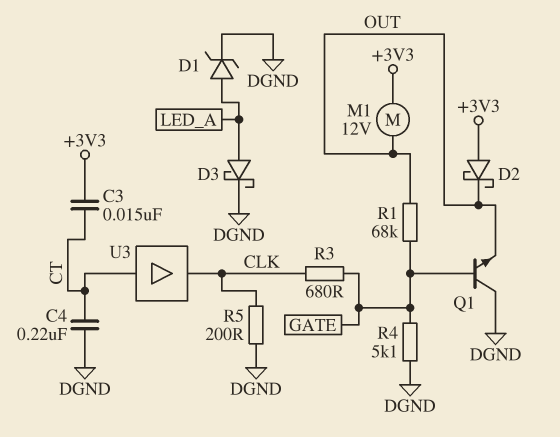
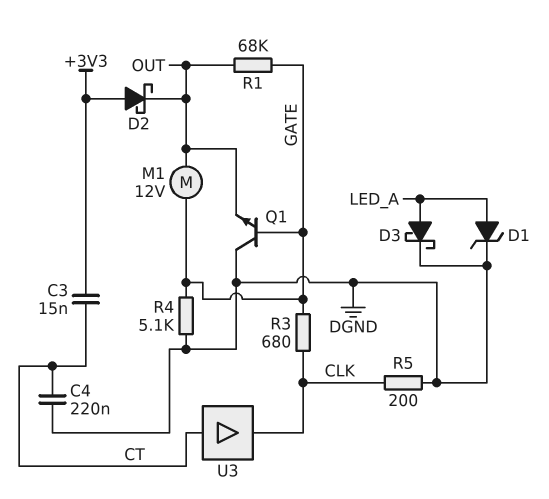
M1: motor 12V (+3V3, OUT) -> motor 12V (GATE, OUT)

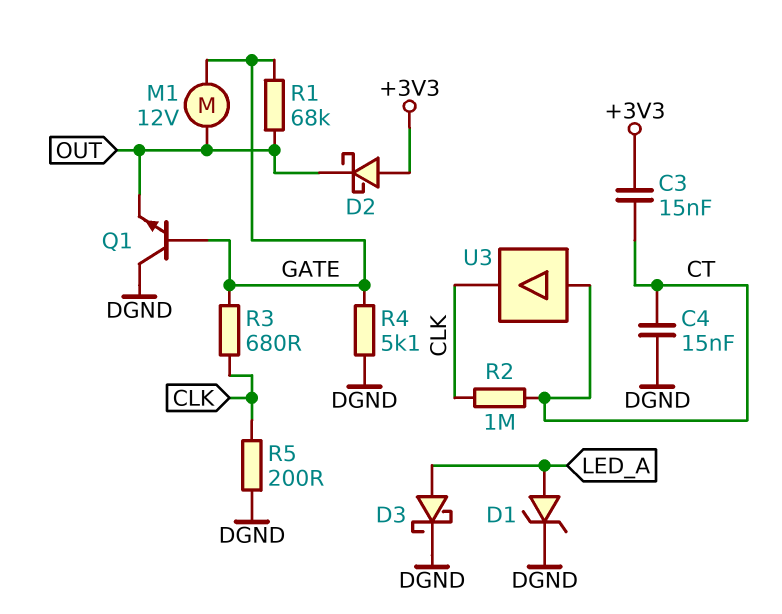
C4: 220nF (CT, DGND) -> 15nF (CT, DGND)
R2: none -> 1M (CLK, CT)

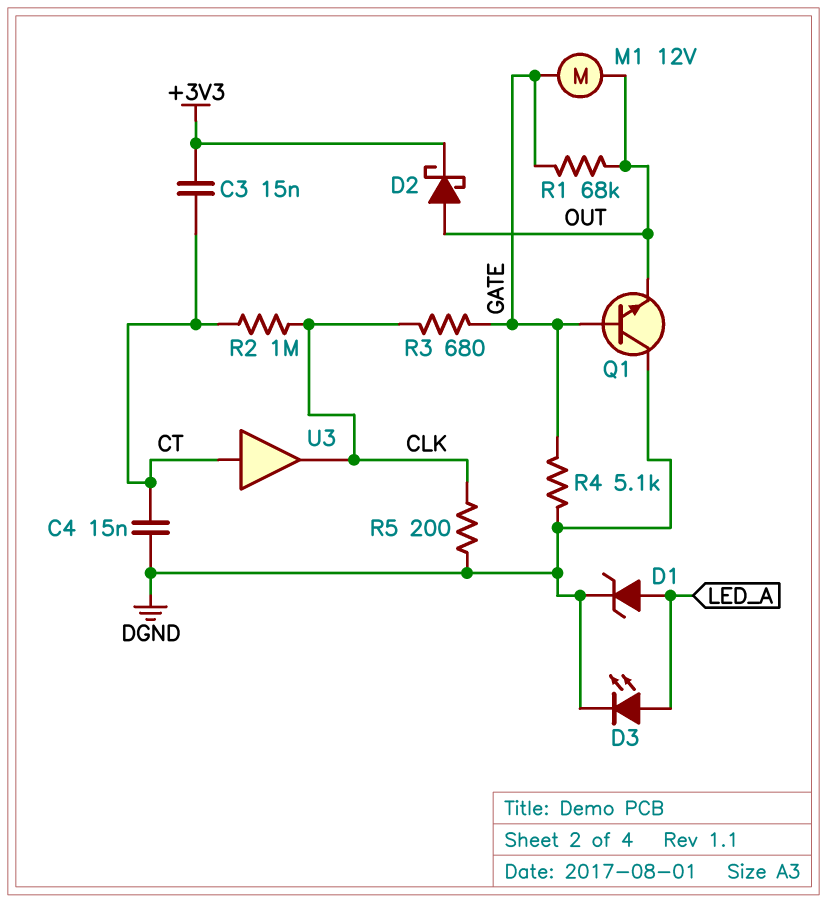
D2: schottky (A +3V3, K OUT) -> schottky (A OUT, K +3V3)
D3: schottky (A LED_A, K DGND) -> LED (A LED_A, K DGND)

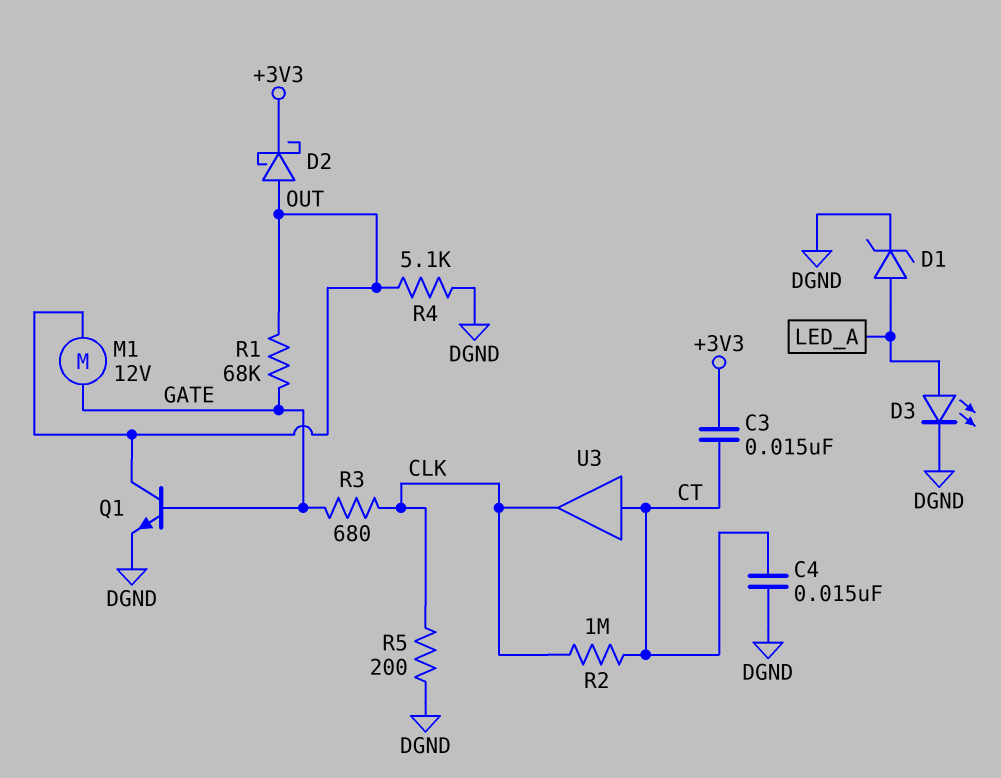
Q1: NPN (B GATE, C DGND, E OUT) -> NPN (B GATE, C OUT, E DGND)
R4: 5.1k (DGND, GATE) -> 5.1k (DGND, OUT)

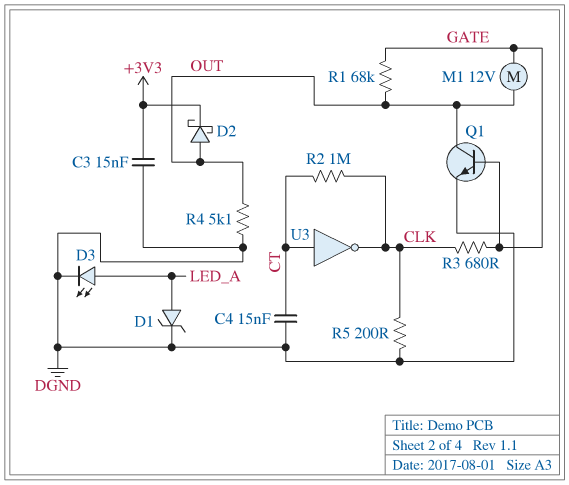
C3: 15nF (+3V3, CT) -> 15nF (+3V3, DGND)
U3: buffer (in CT, out CLK) -> NOT (in CT, out CLK)

